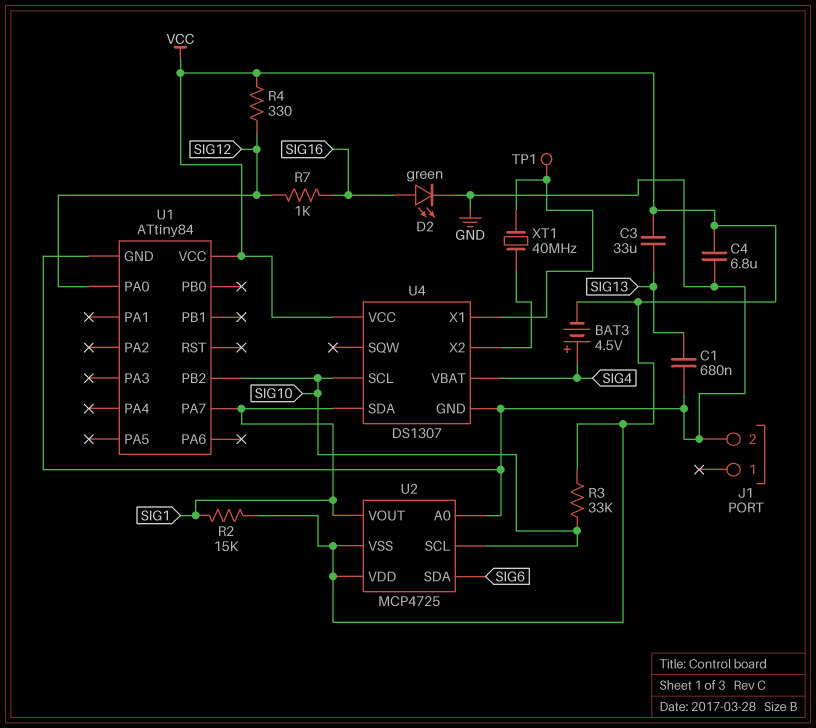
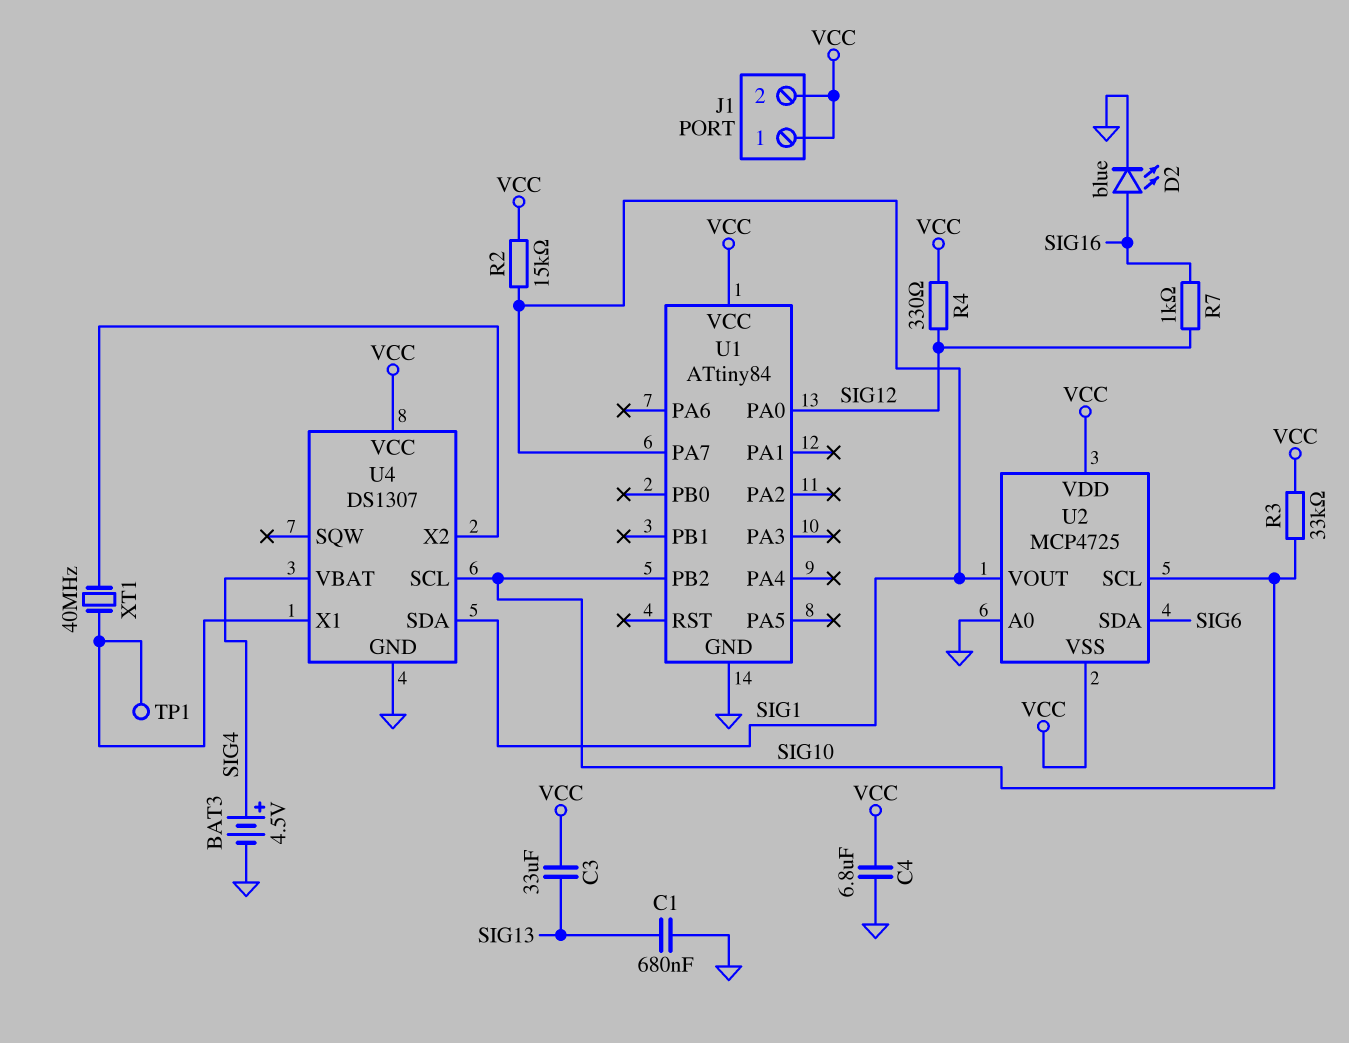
BAT3: 4.5V (plus SIG4, minus VCC) -> 4.5V (plus SIG4, minus GND)
D2: LED green (A SIG16, K GND) -> LED blue (A SIG16, K GND)
J1 pin 1: none -> VCC
J1 pin 2: GND -> VCC

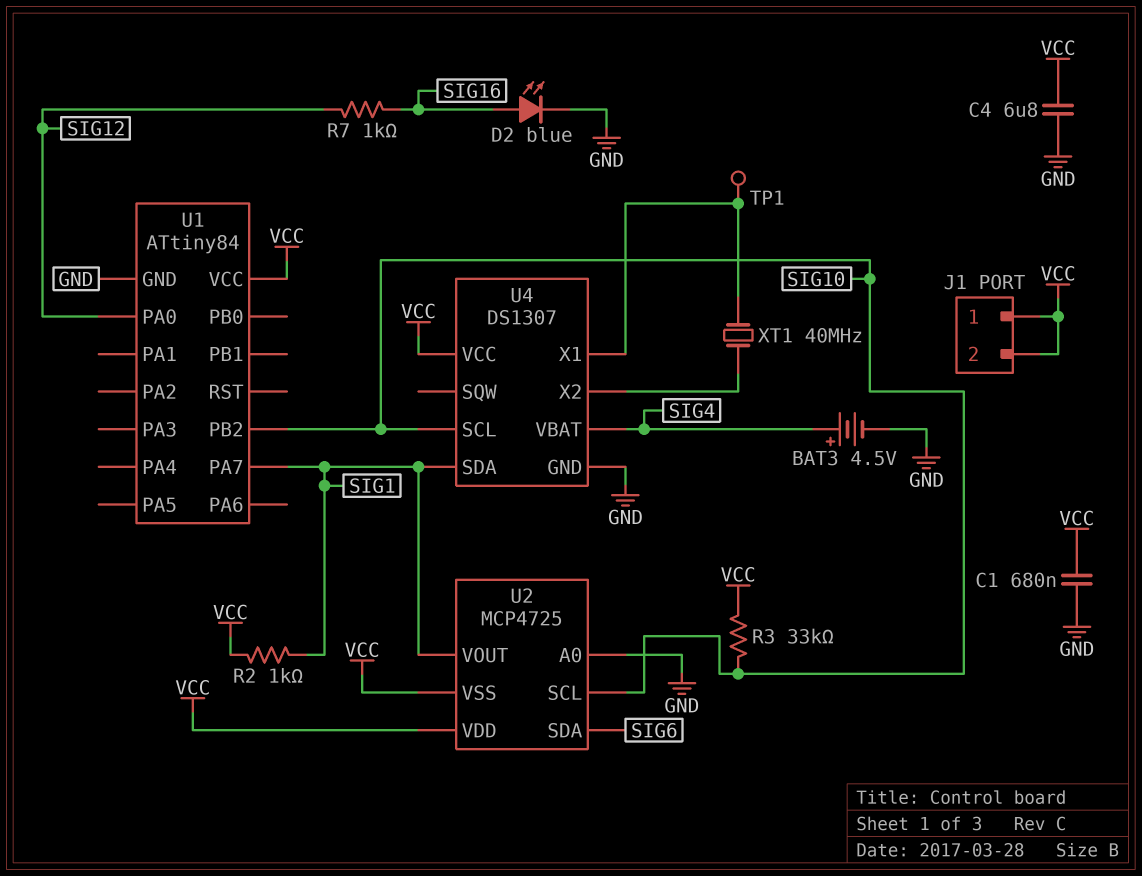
C1: 680nF (GND, SIG13) -> 680nF (GND, VCC)
C3: 33uF (SIG13, VCC) -> none
R2: 15k (SIG1, VCC) -> 1k (SIG1, VCC)
R4: 330 (SIG12, VCC) -> none

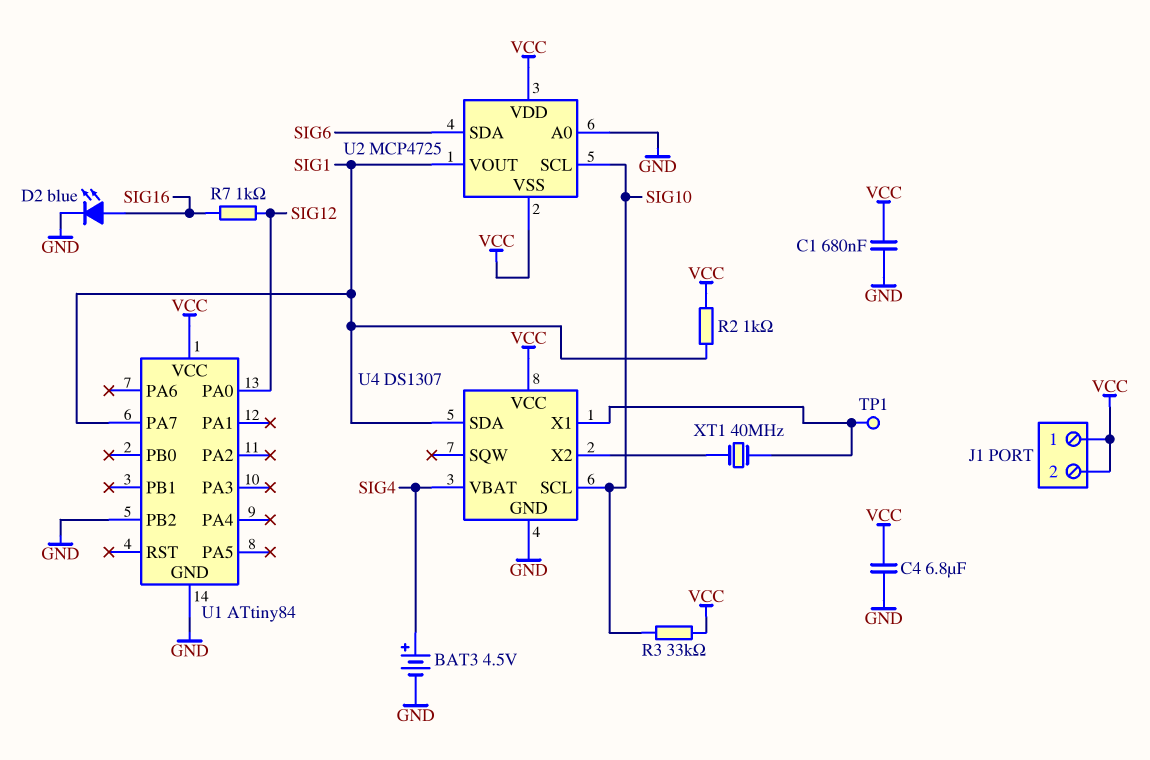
U1 pin PB2: SIG10 -> GND

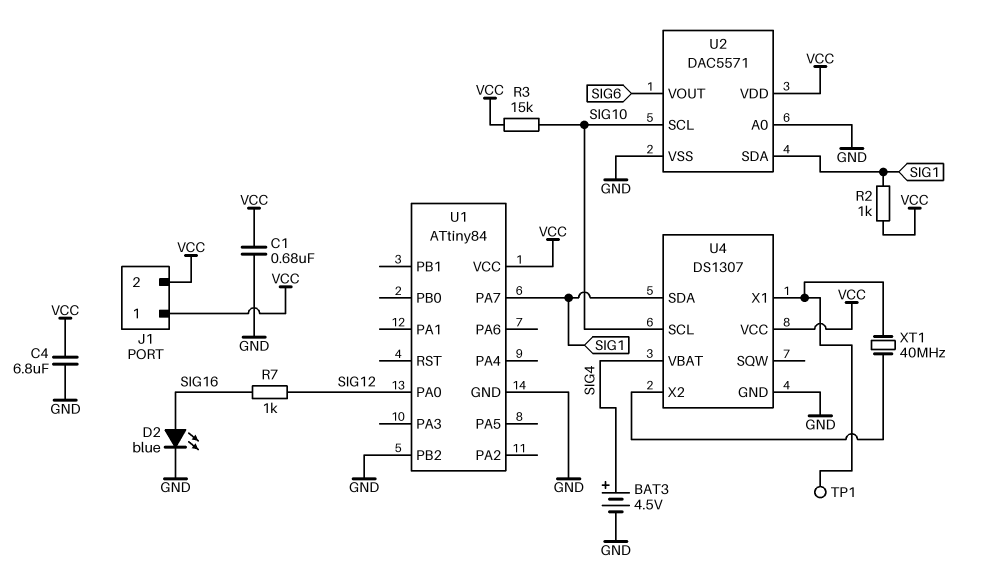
R3: 33k (SIG10, VCC) -> 15k (SIG10, VCC)
U2: MCP4725 -> DAC5571
U2 pin SDA: SIG6 -> SIG1
U2 pin VOUT: SIG1 -> SIG6
U2 pin VSS: VCC -> GND

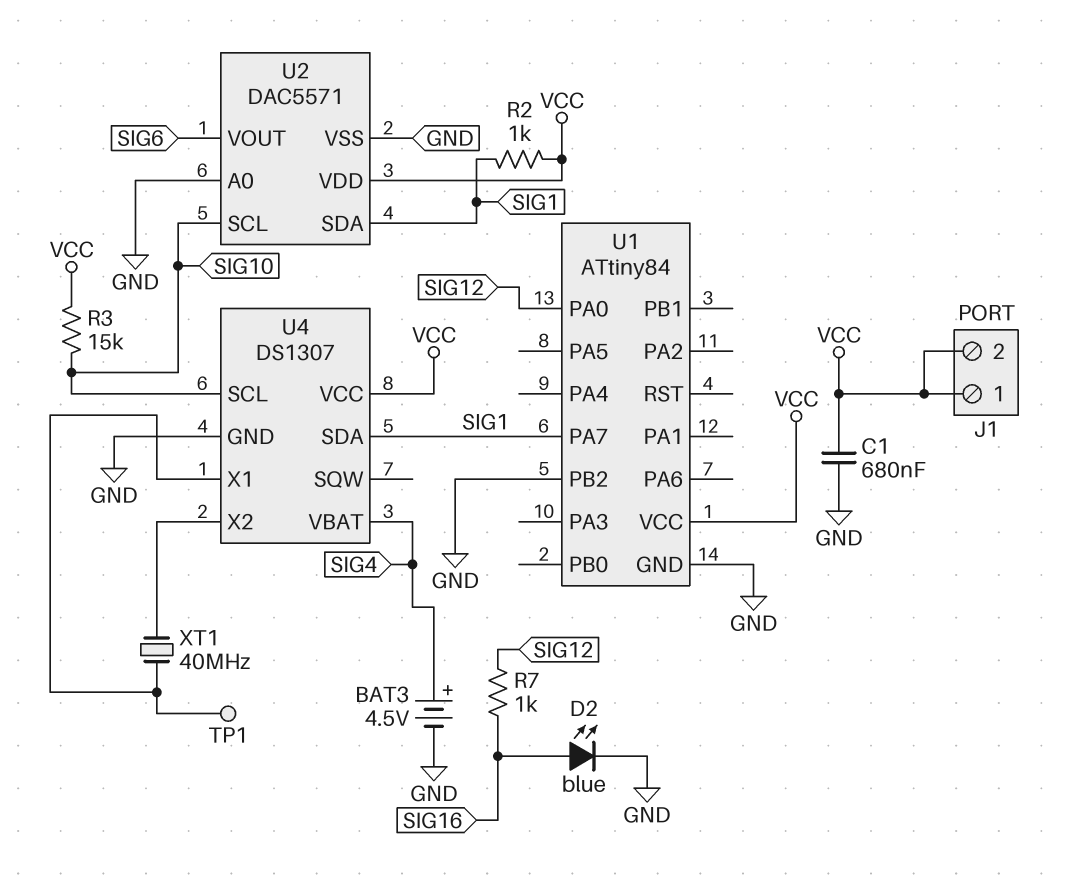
C4: 6.8uF (GND, VCC) -> none

